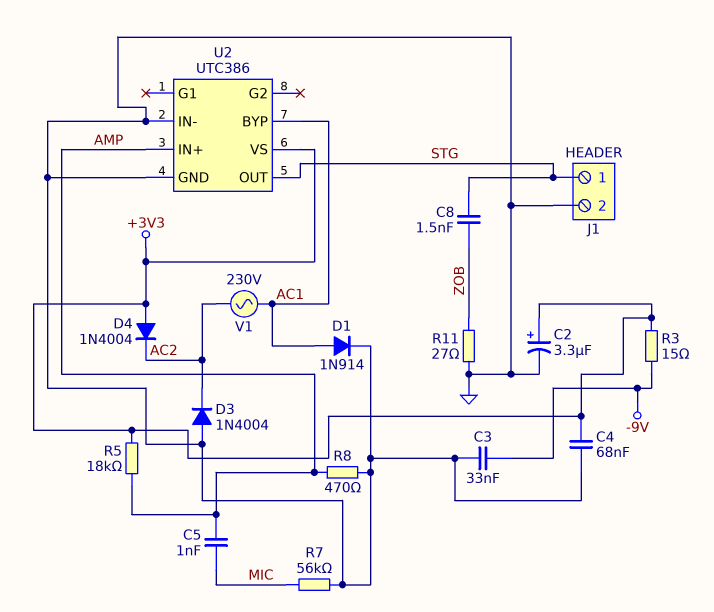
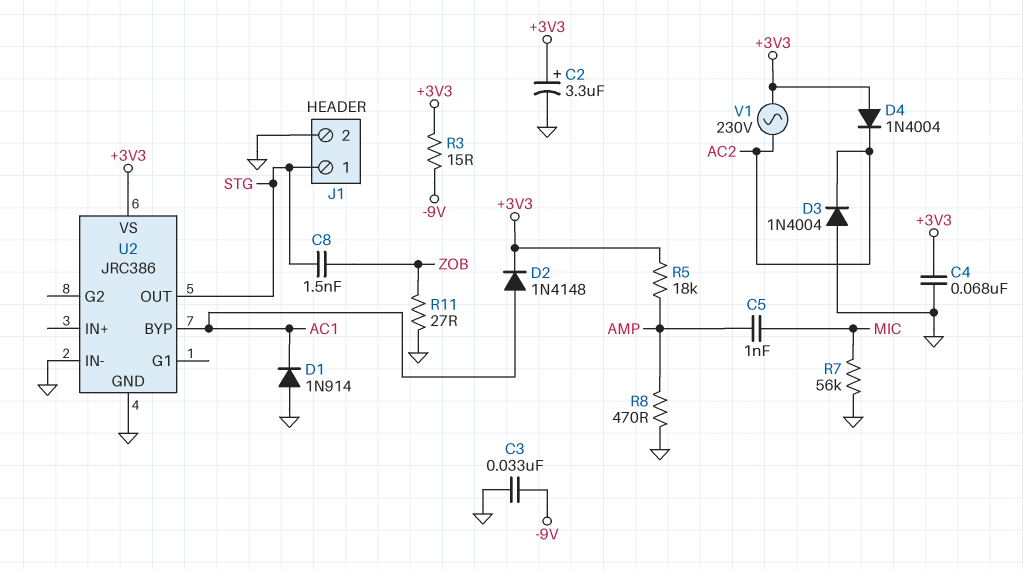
D1: diode 1N914 (A AC1, K GND) -> diode 1N914 (A GND, K AC1)
D2: none -> diode 1N4148 (A AC1, K +3V3)
U2: UTC386 -> JRC386
U2 pin IN+: AMP -> none
V1: AC 230V (AC1, AC2) -> AC 230V (+3V3, AC2)

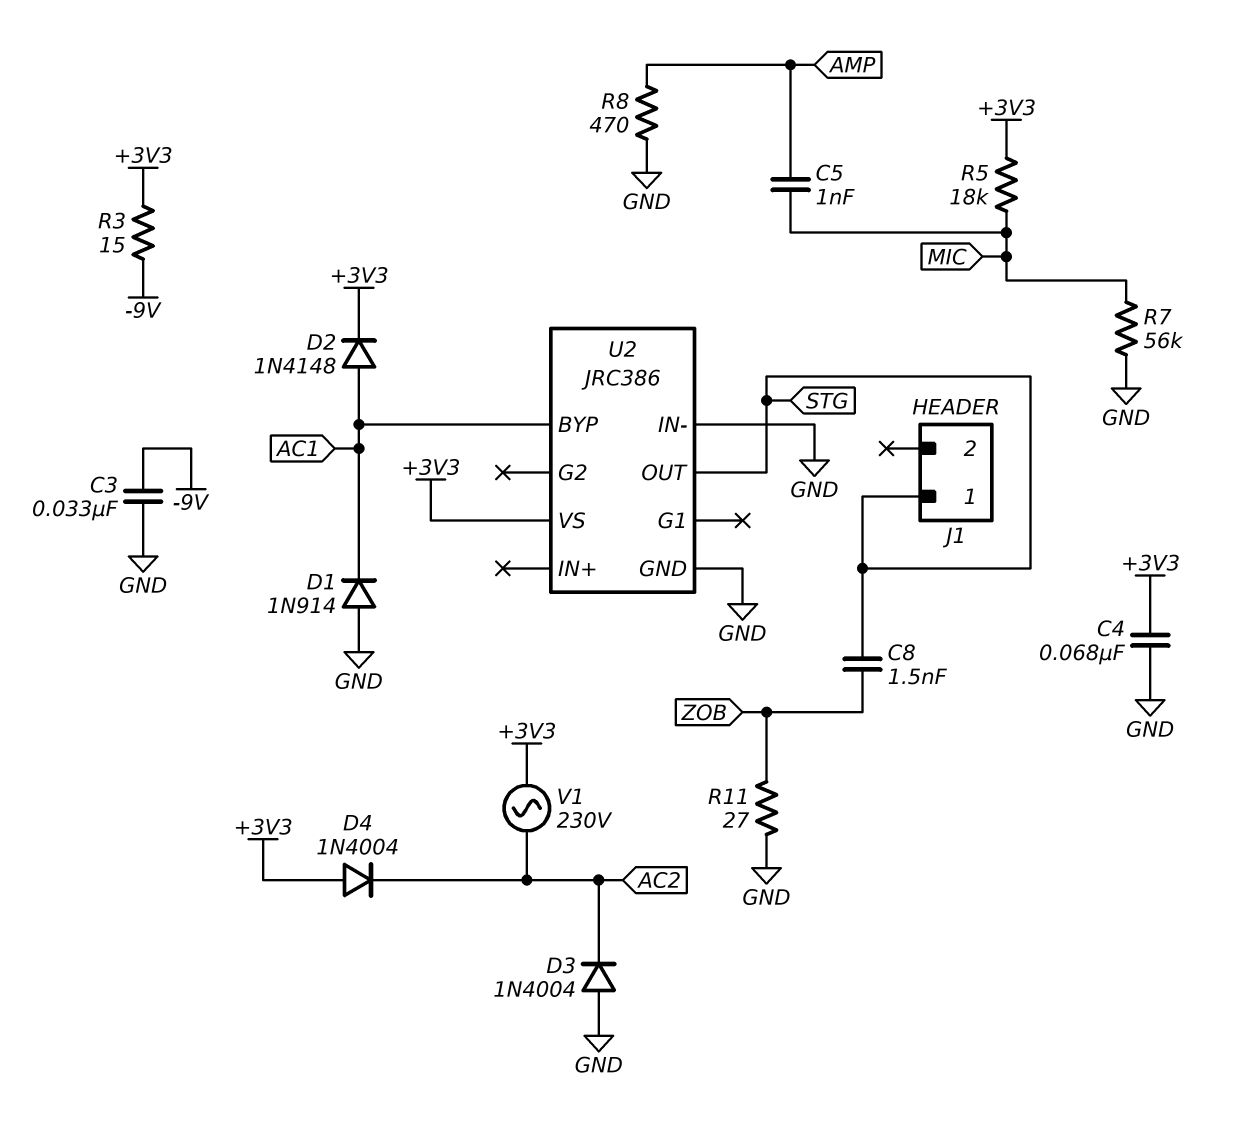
C2: 3.3uF (plus +3V3, minus GND) -> none
J1 pin 2: GND -> none
R5: 18k (+3V3, AMP) -> 18k (+3V3, MIC)

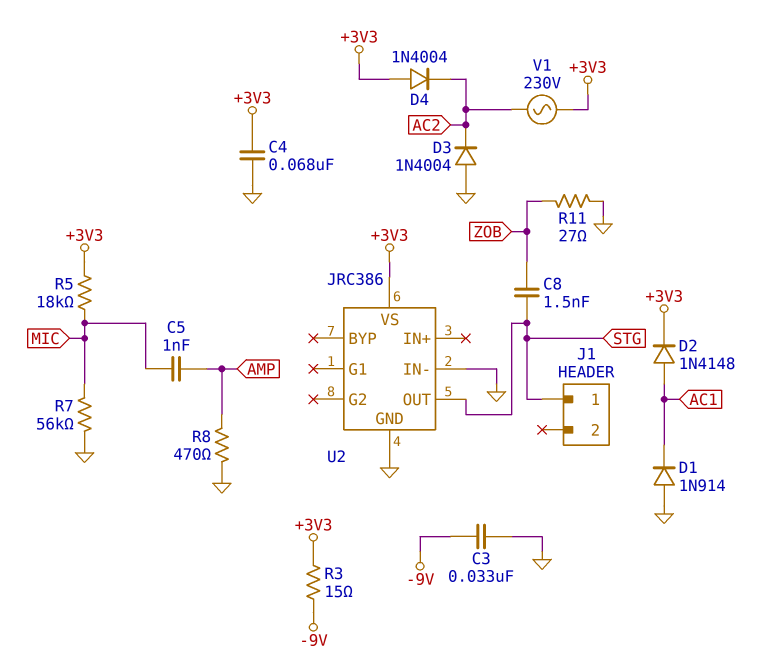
U2 pin BYP: AC1 -> none

